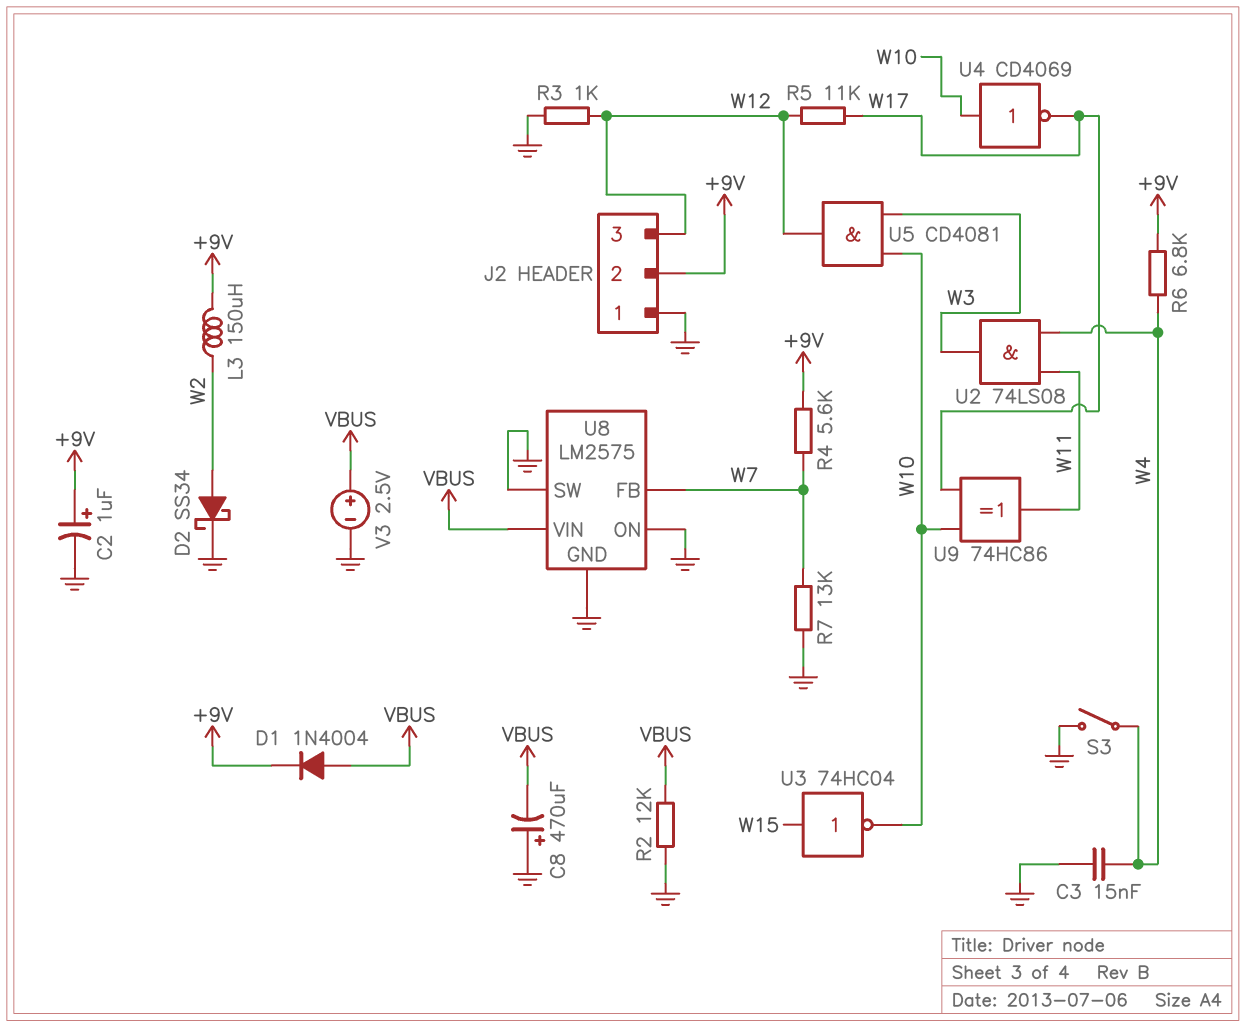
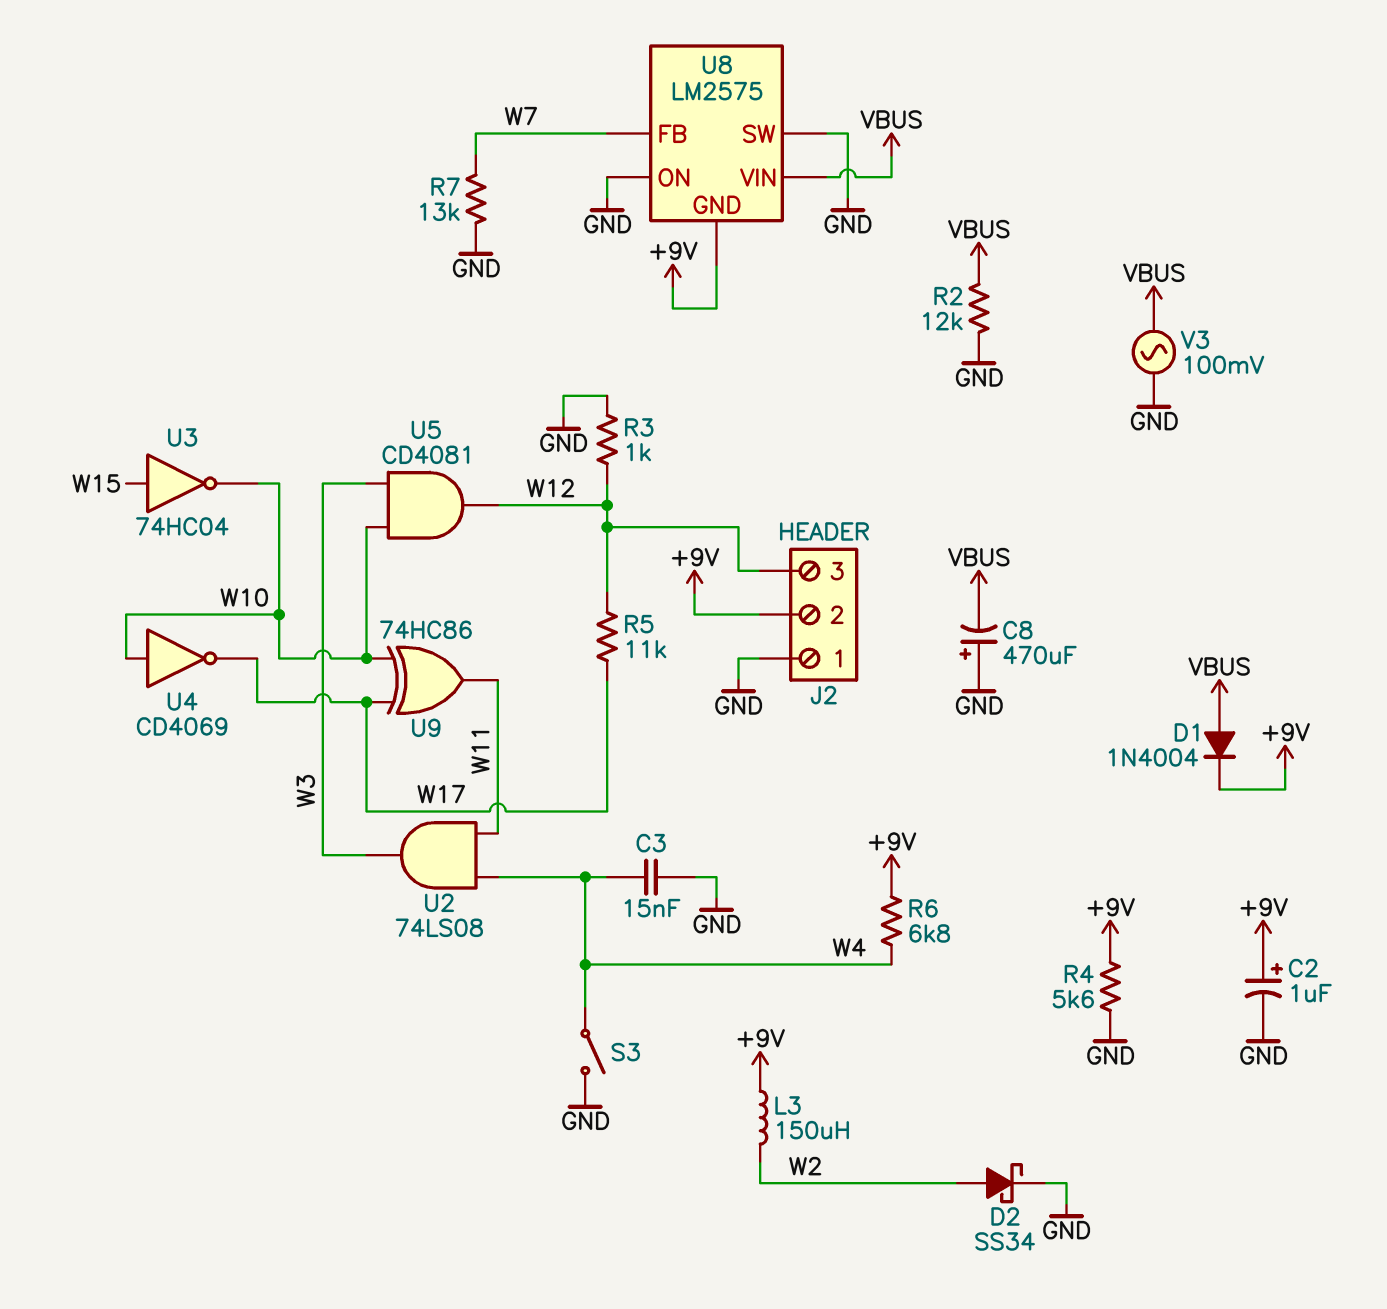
R4: 5.6k (+9V, W7) -> 5.6k (+9V, GND)
U8 pin GND: GND -> +9V
V3: 2.5V (plus VBUS, minus GND) -> AC 100mV (GND, VBUS)

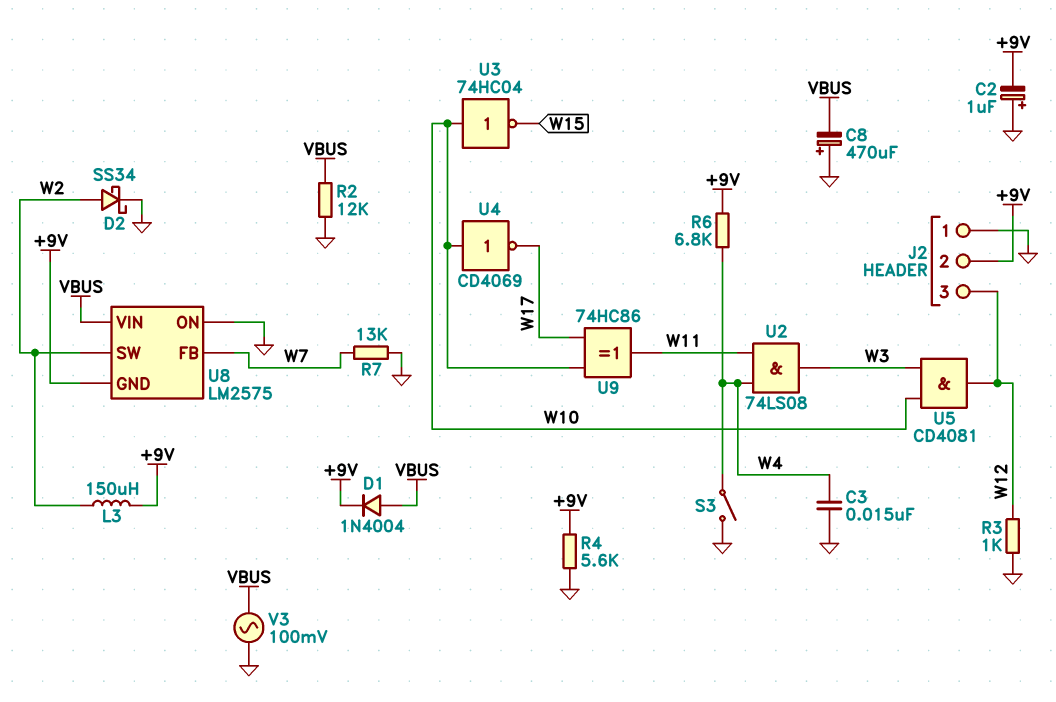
C2: 1uF (plus +9V, minus GND) -> 1uF (plus GND, minus +9V)
R5: 11k (W12, W17) -> none
U3: NOT 74HC04 (in W15, out W10) -> NOT 74HC04 (in W10, out W15)
U8 pin SW: GND -> W2

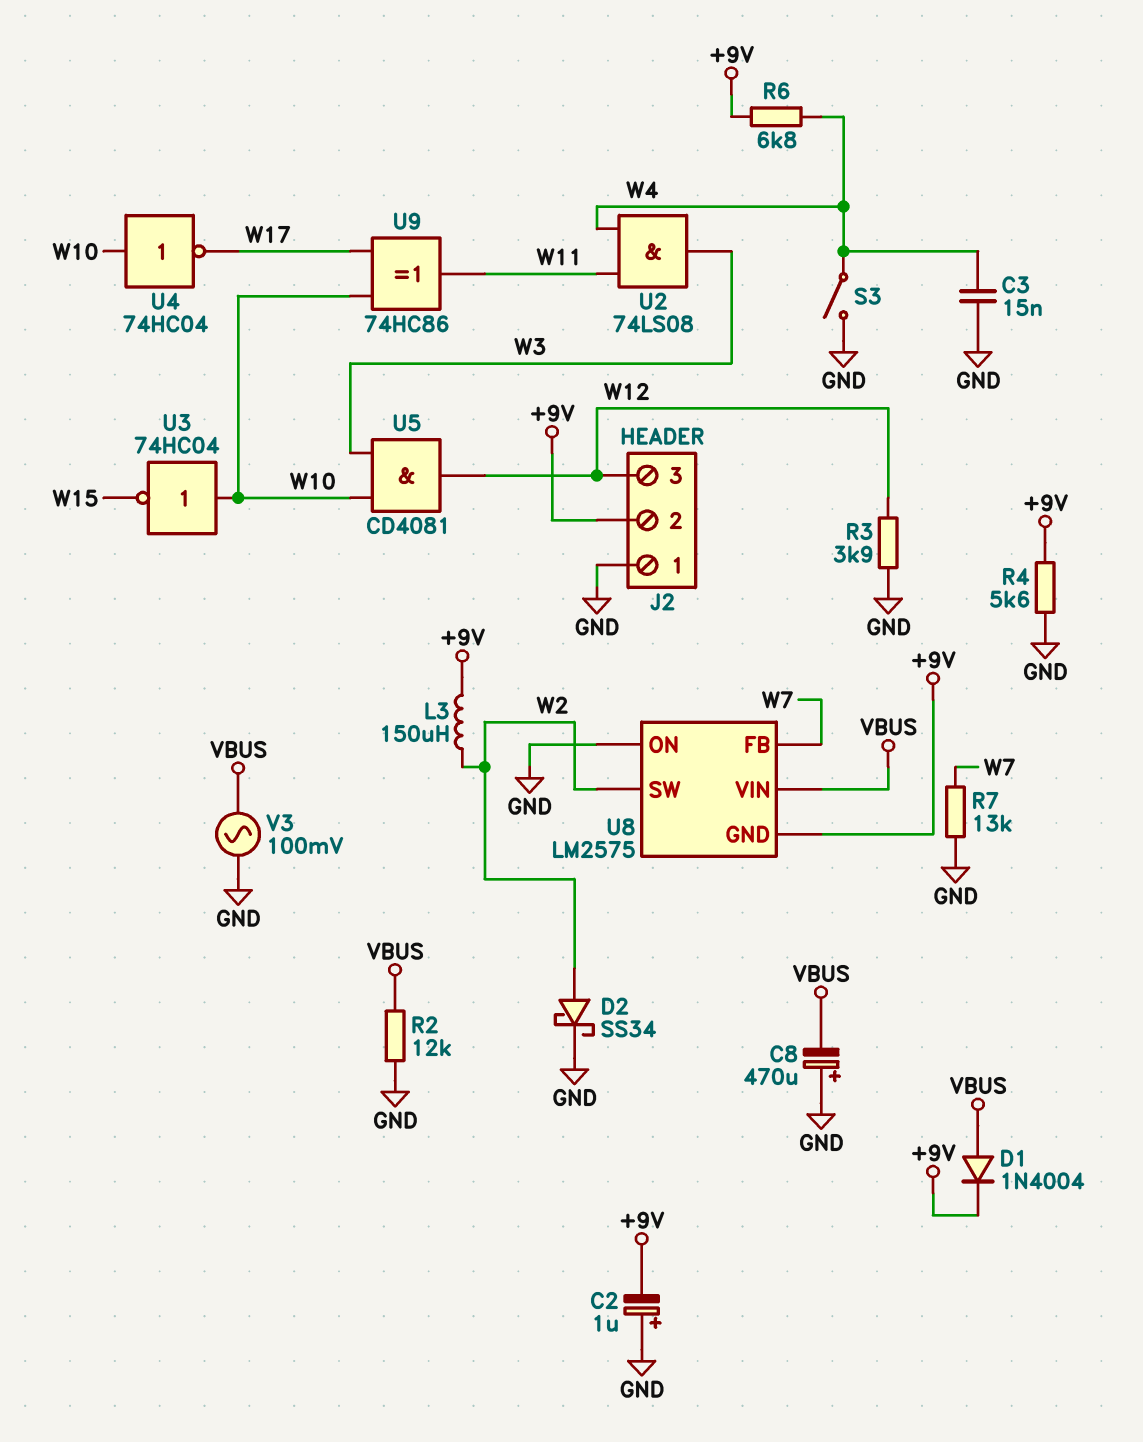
R3: 1k (GND, W12) -> 3.9k (GND, W12)
U4: NOT CD4069 (in W10, out W17) -> NOT 74HC04 (in W10, out W17)

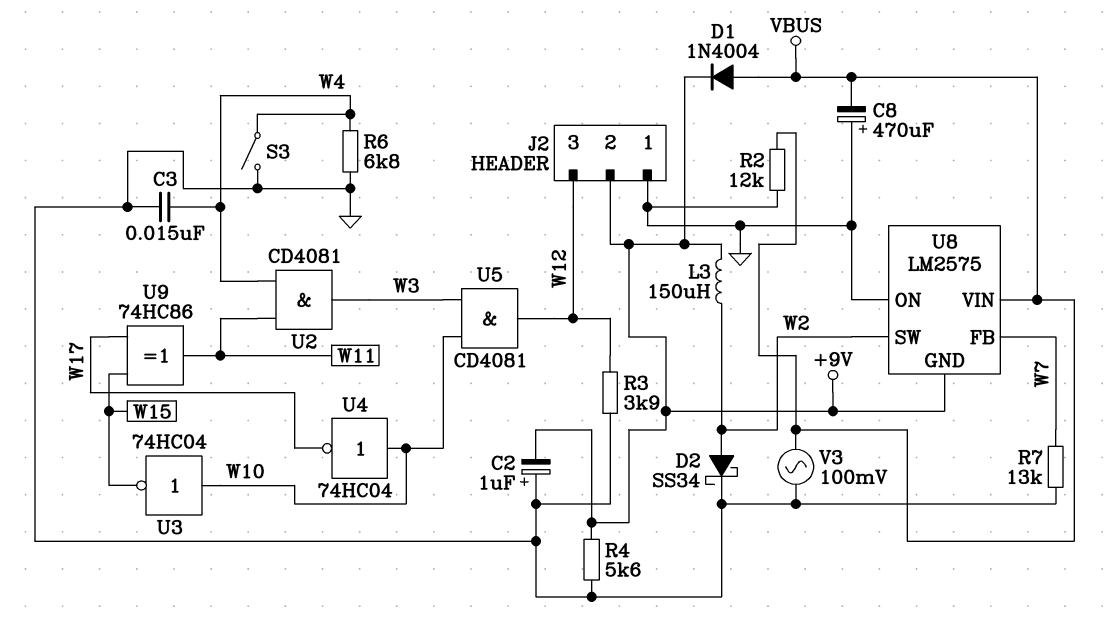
R6: 6.8k (+9V, W4) -> 6.8k (GND, W4)
U2: AND 74LS08 (in W4, in W11, out W3) -> AND CD4081 (in W4, in W11, out W3)
U9: XOR 74HC86 (in W10, in W17, out W11) -> XOR 74HC86 (in W15, in W17, out W11)

